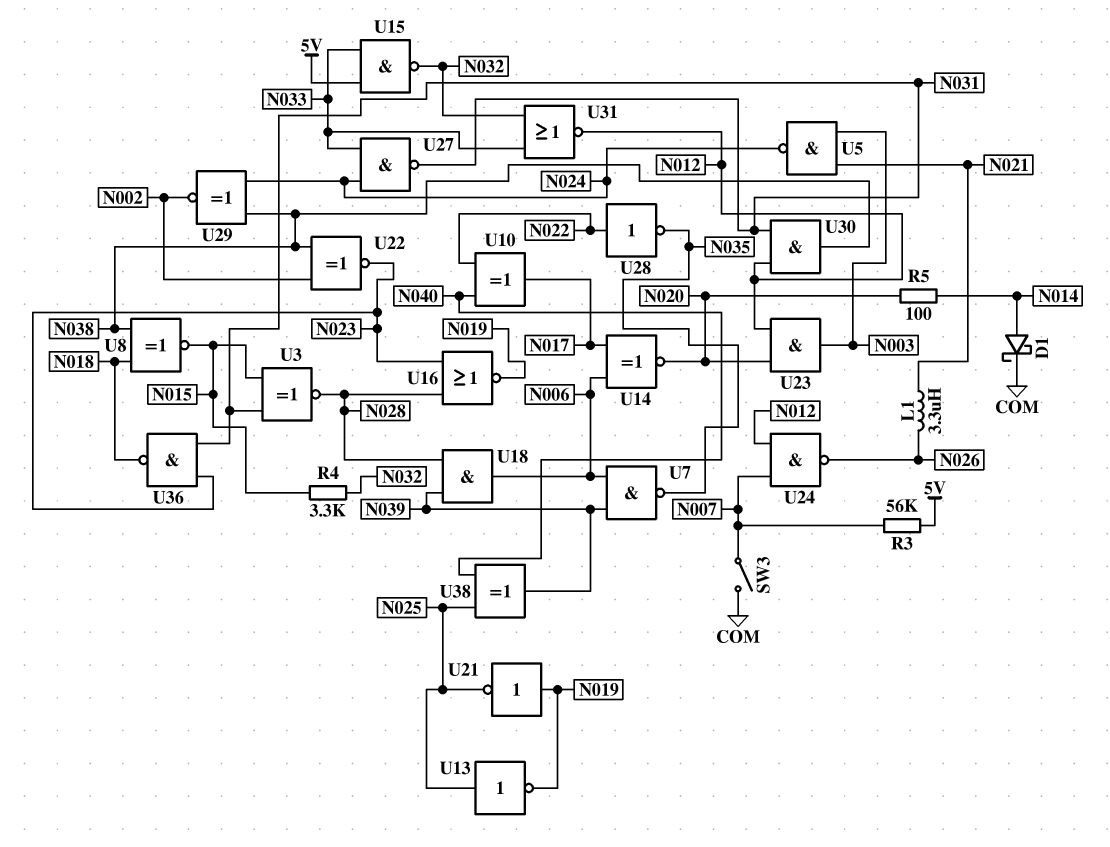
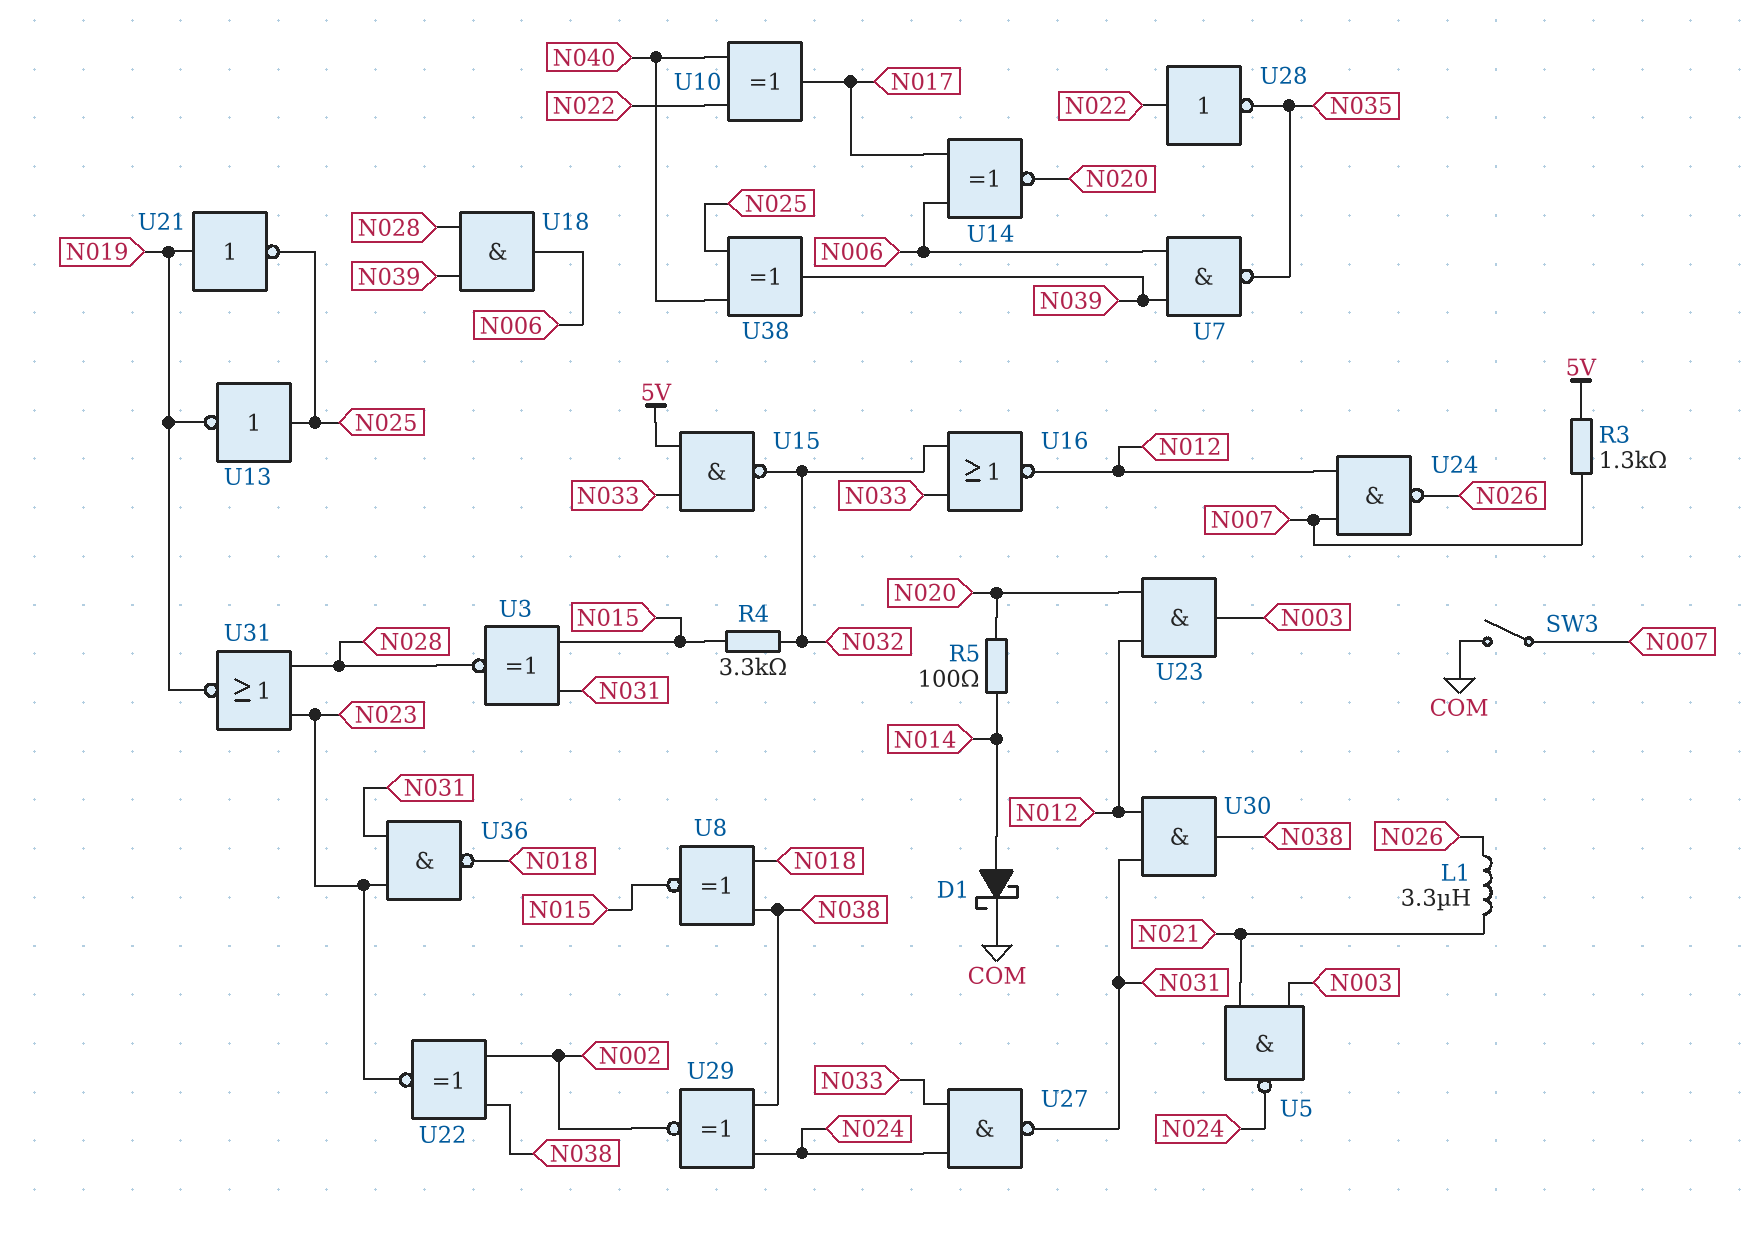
R3: 56k (5V, N007) -> 1.3k (5V, N007)
U16: NOR (in N023, in N028, out N019) -> NOR (in N032, in N033, out N012)
U31: NOR (in N032, in N033, out N012) -> NOR (in N023, in N028, out N019)

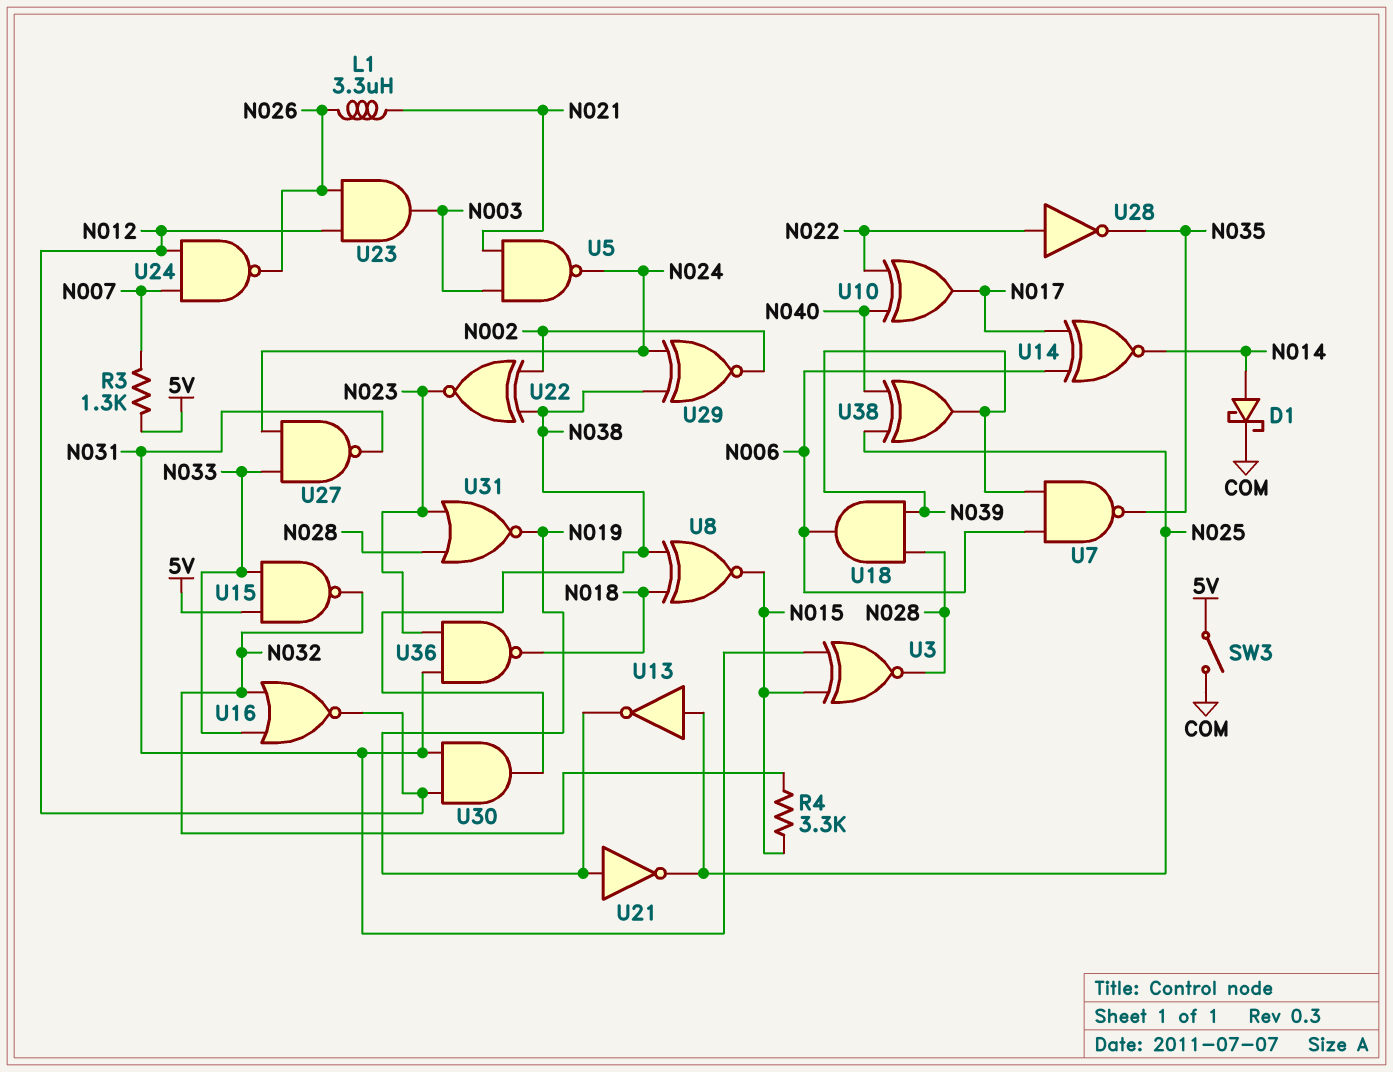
R5: 100 (N014, N020) -> none
SW3: switch (COM, N007) -> switch (5V, COM)
U14: XNOR (in N006, in N017, out N020) -> XNOR (in N006, in N017, out N014)
U23: AND (in N012, in N020, out N003) -> AND (in N012, in N026, out N003)

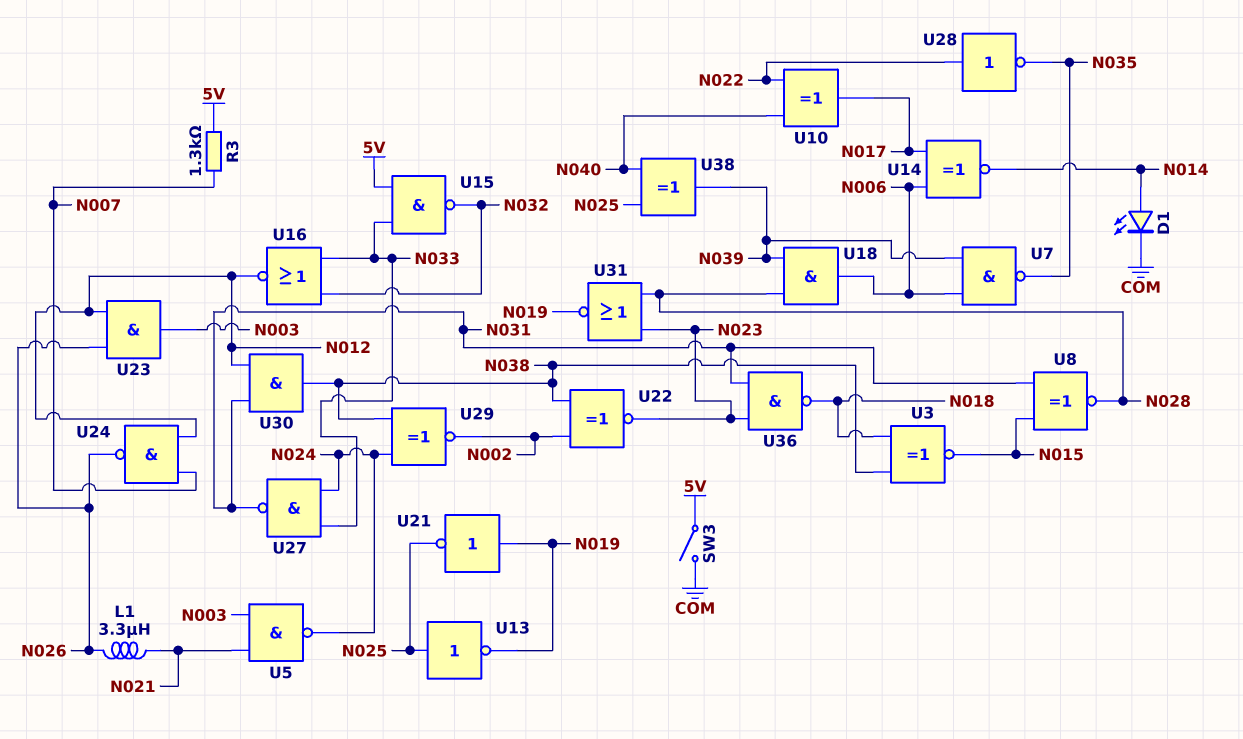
D1: schottky (A N014, K COM) -> LED (A N014, K COM)
R4: 3.3k (N015, N032) -> none
U3: XNOR (in N015, in N031, out N028) -> XNOR (in N018, in N038, out N015)
U8: XNOR (in N018, in N038, out N015) -> XNOR (in N015, in N031, out N028)

